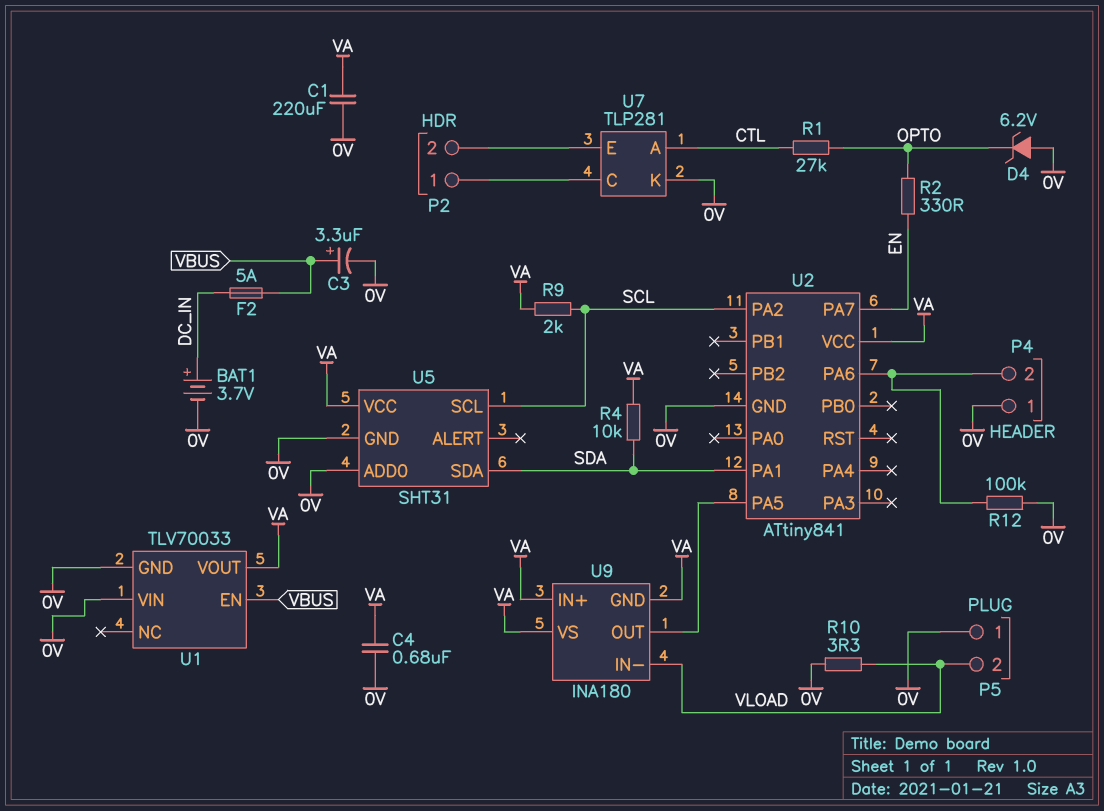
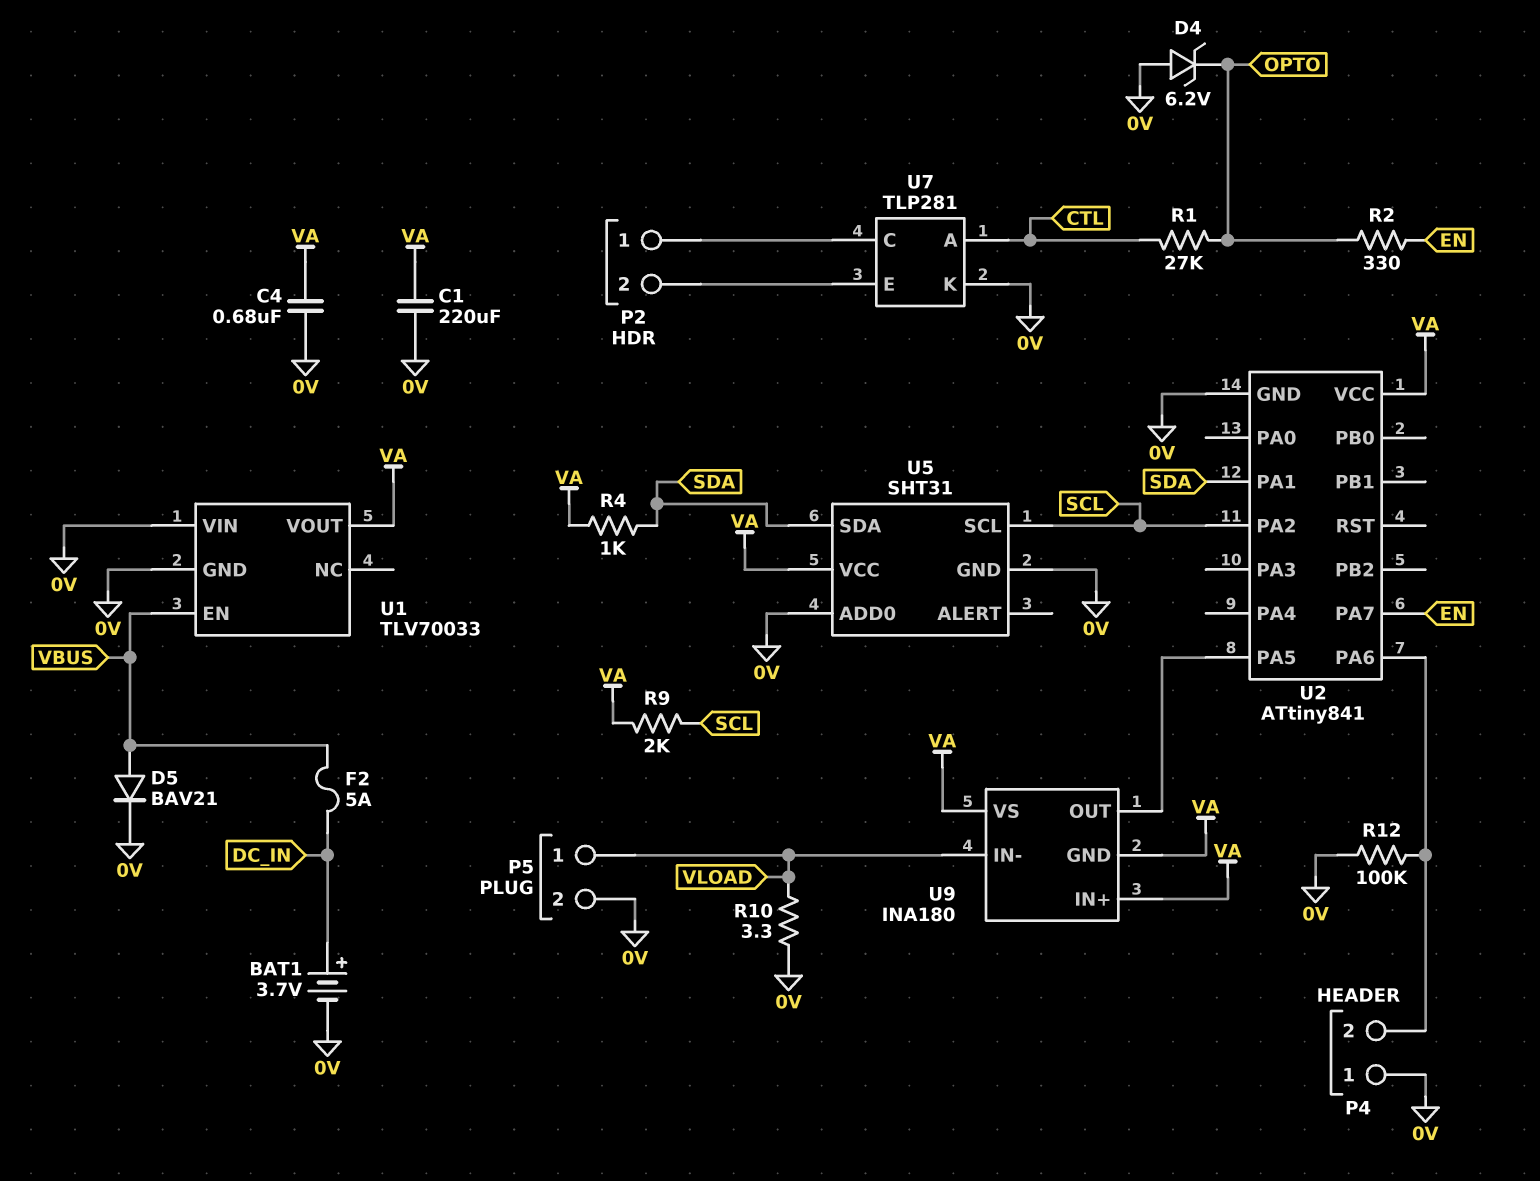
C3: 3.3uF (plus VBUS, minus 0V) -> none
D5: none -> diode BAV21 (A VBUS, K 0V)
P5 pin 1: 0V -> VLOAD
P5 pin 2: VLOAD -> 0V
R4: 10k (SDA, VA) -> 1k (SDA, VA)

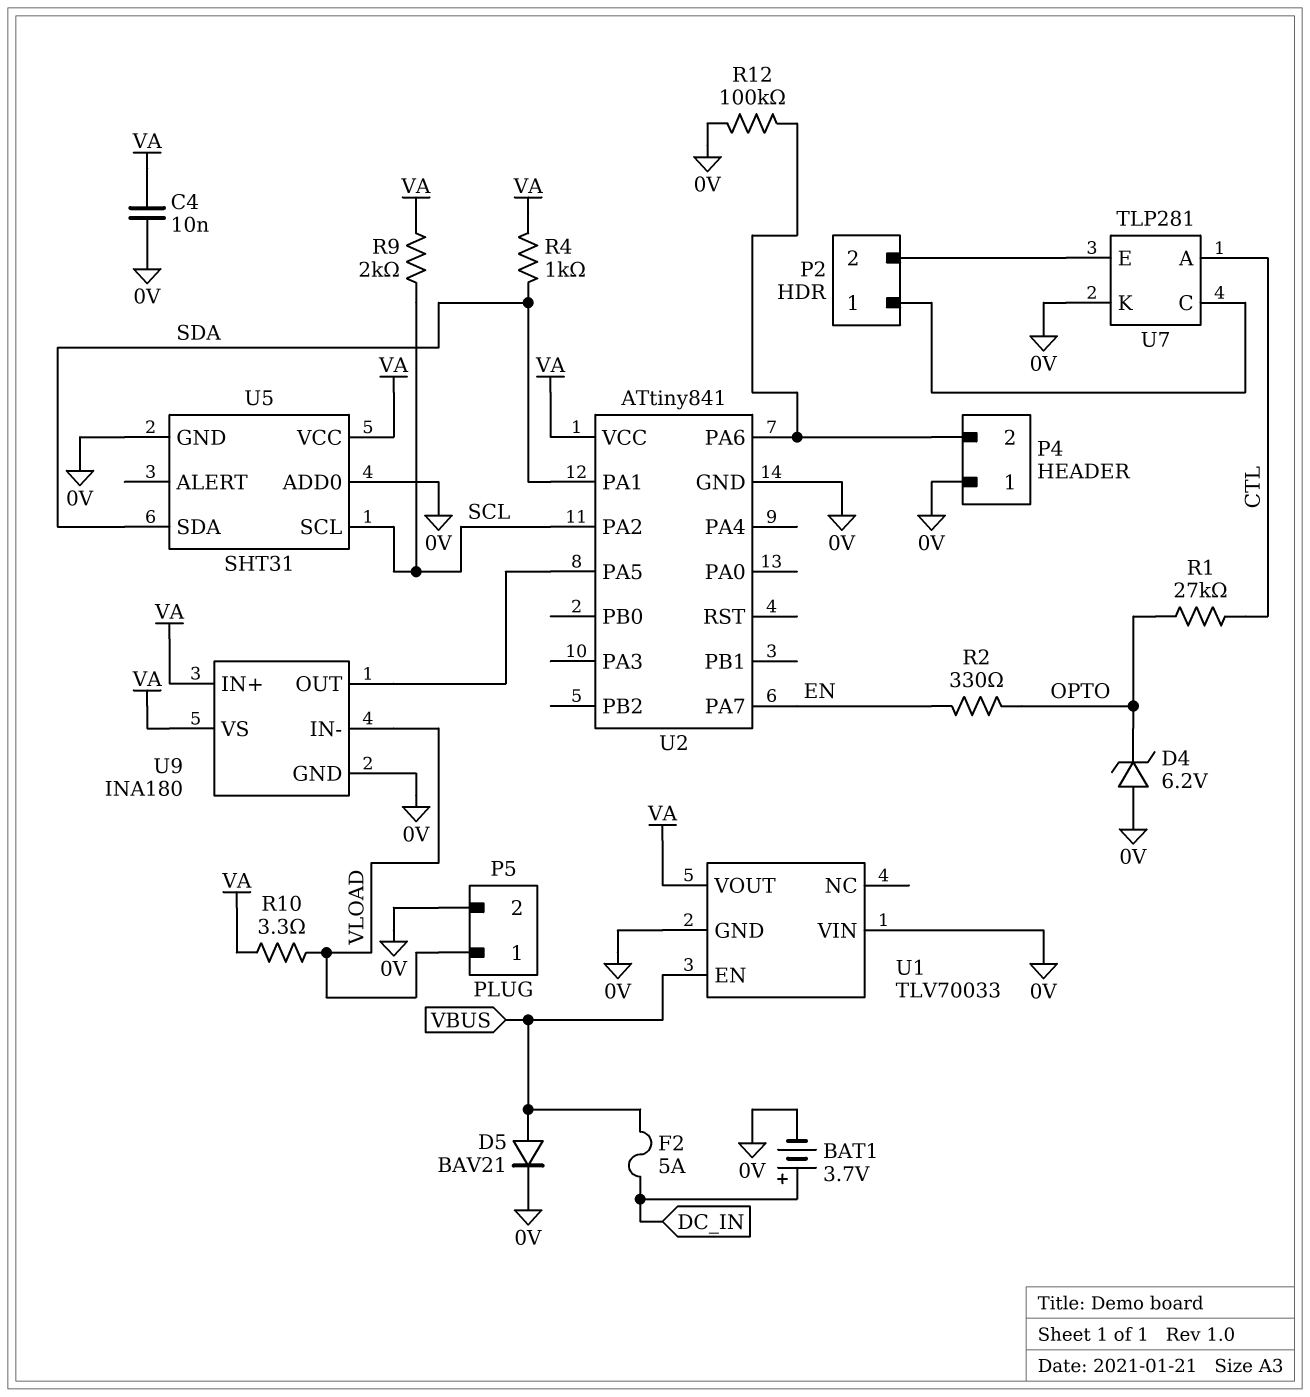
C1: 220uF (0V, VA) -> none
C4: 680nF (0V, VA) -> 10nF (0V, VA)
R10: 3.3 (0V, VLOAD) -> 3.3 (VA, VLOAD)
U9 pin GND: VA -> 0V

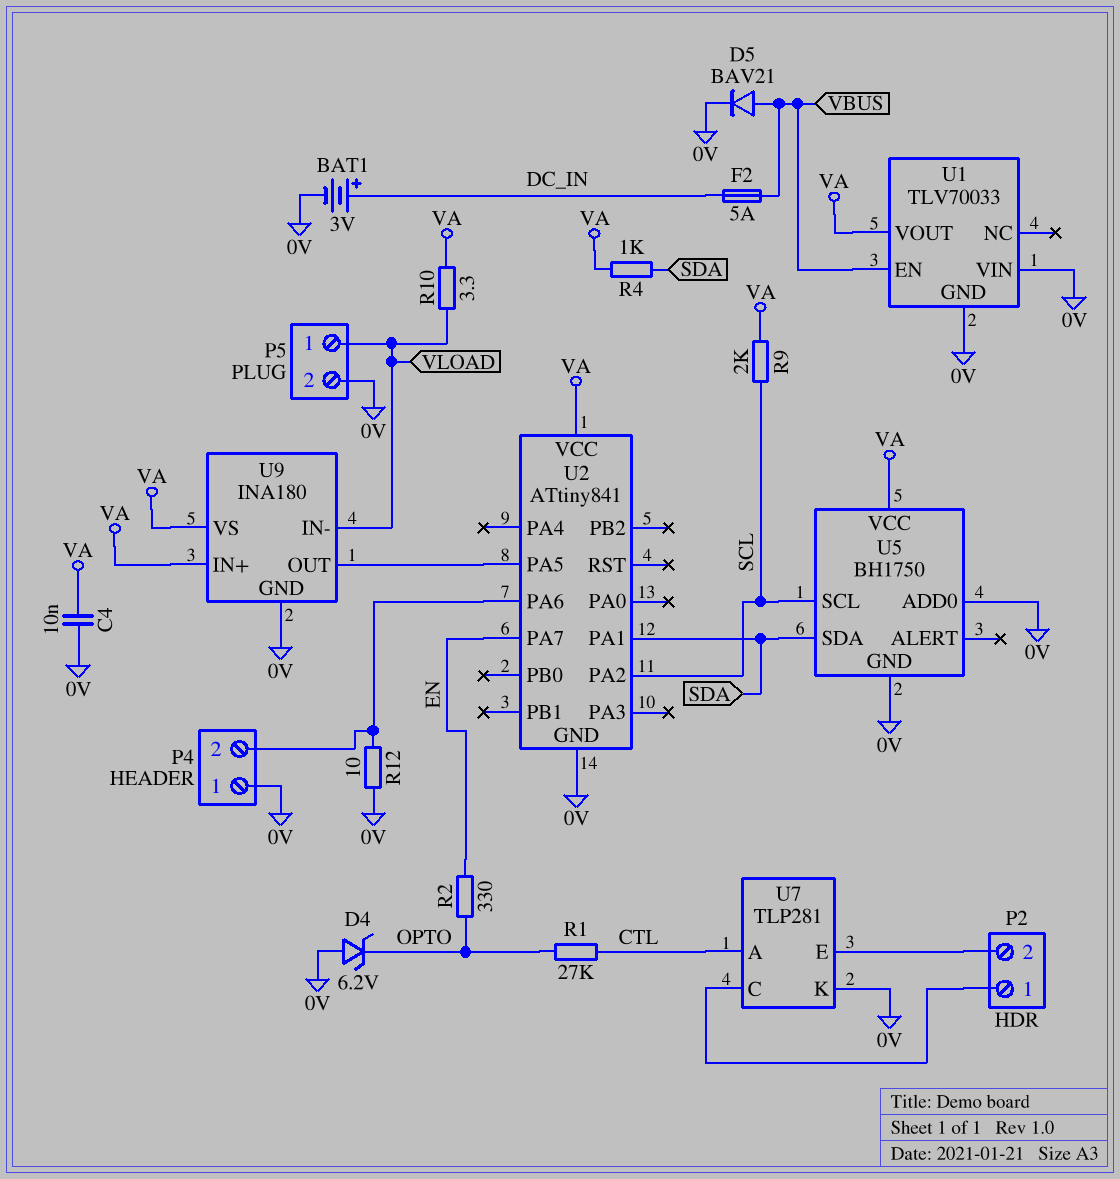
BAT1: 3.7V (plus DC_IN, minus 0V) -> 3V (plus DC_IN, minus 0V)
R12: 100k (0V, P4/2) -> 10 (0V, P4/2)
U5: SHT31 -> BH1750

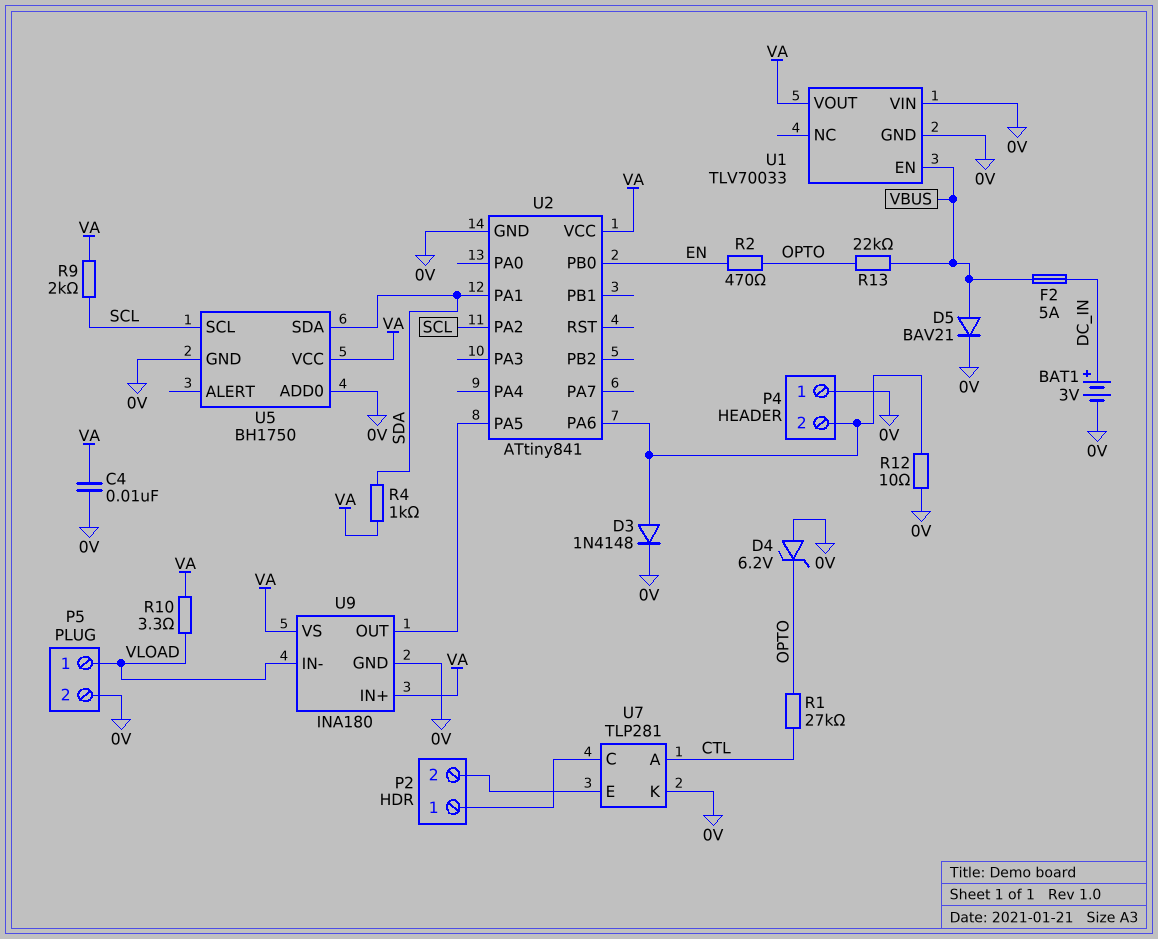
D3: none -> diode 1N4148 (A P4/2, K 0V)
R2: 330 (EN, OPTO) -> 470 (EN, OPTO)
R13: none -> 22k (OPTO, VBUS)
U2 pin PA7: EN -> none
U2 pin PB0: none -> EN

